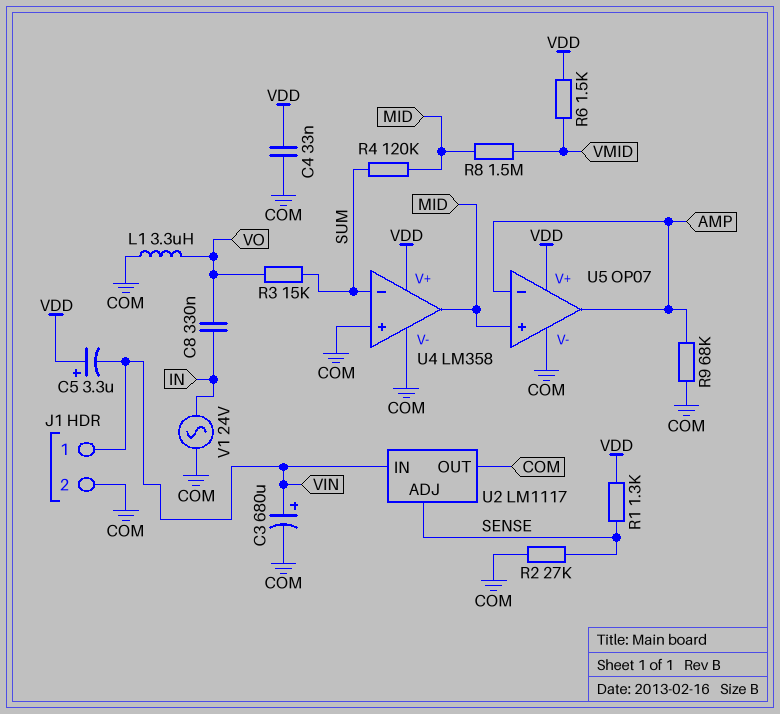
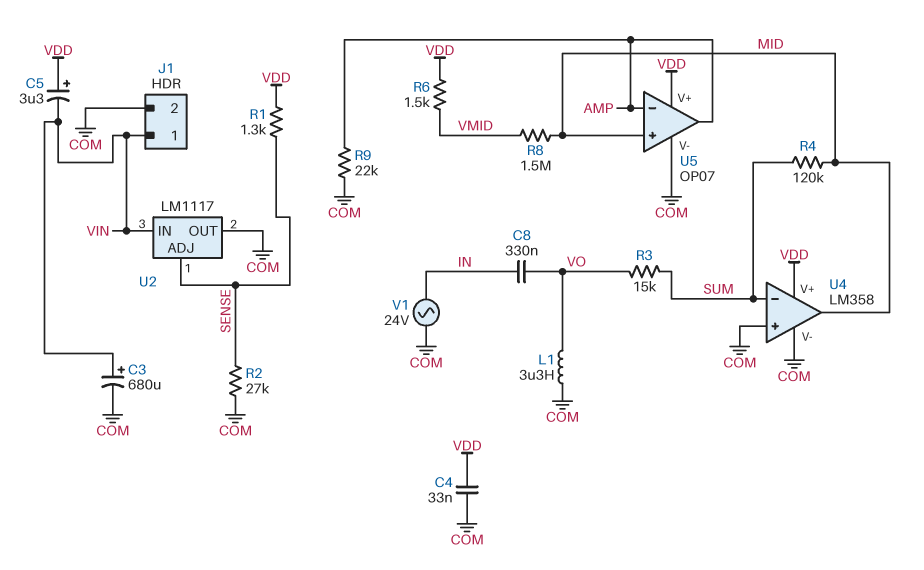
R9: 68k (AMP, COM) -> 22k (AMP, COM)

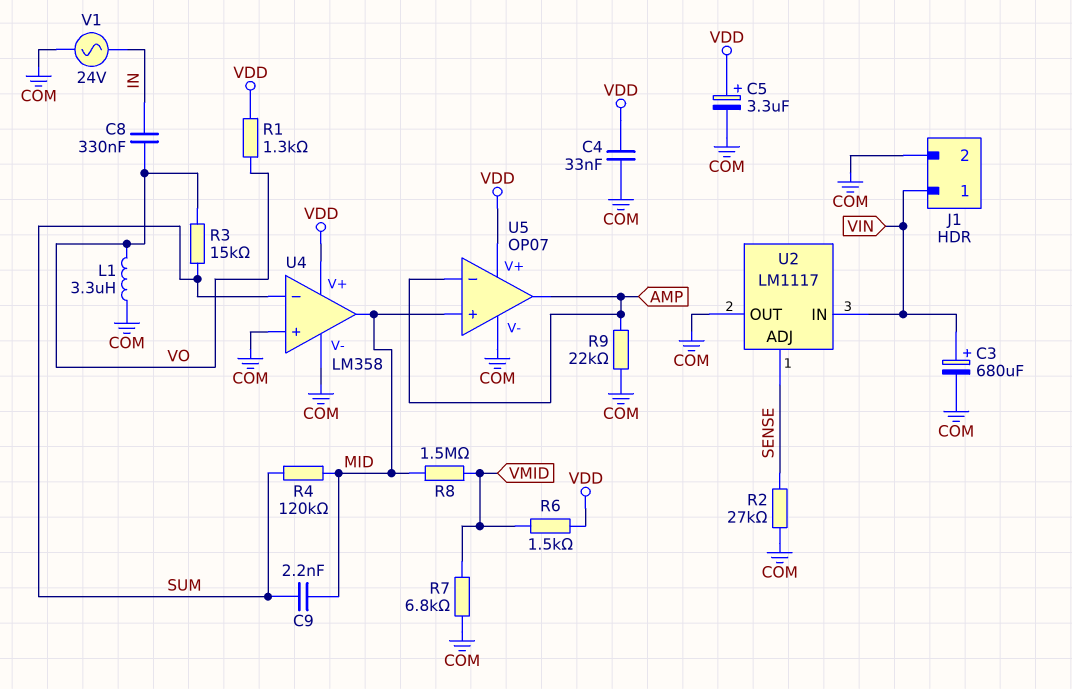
C5: 3.3uF (plus VDD, minus VIN) -> 3.3uF (plus VDD, minus COM)
C9: none -> 2.2nF (MID, SUM)
R1: 1.3k (SENSE, VDD) -> 1.3k (VDD, VO)
R7: none -> 6.8k (COM, VMID)

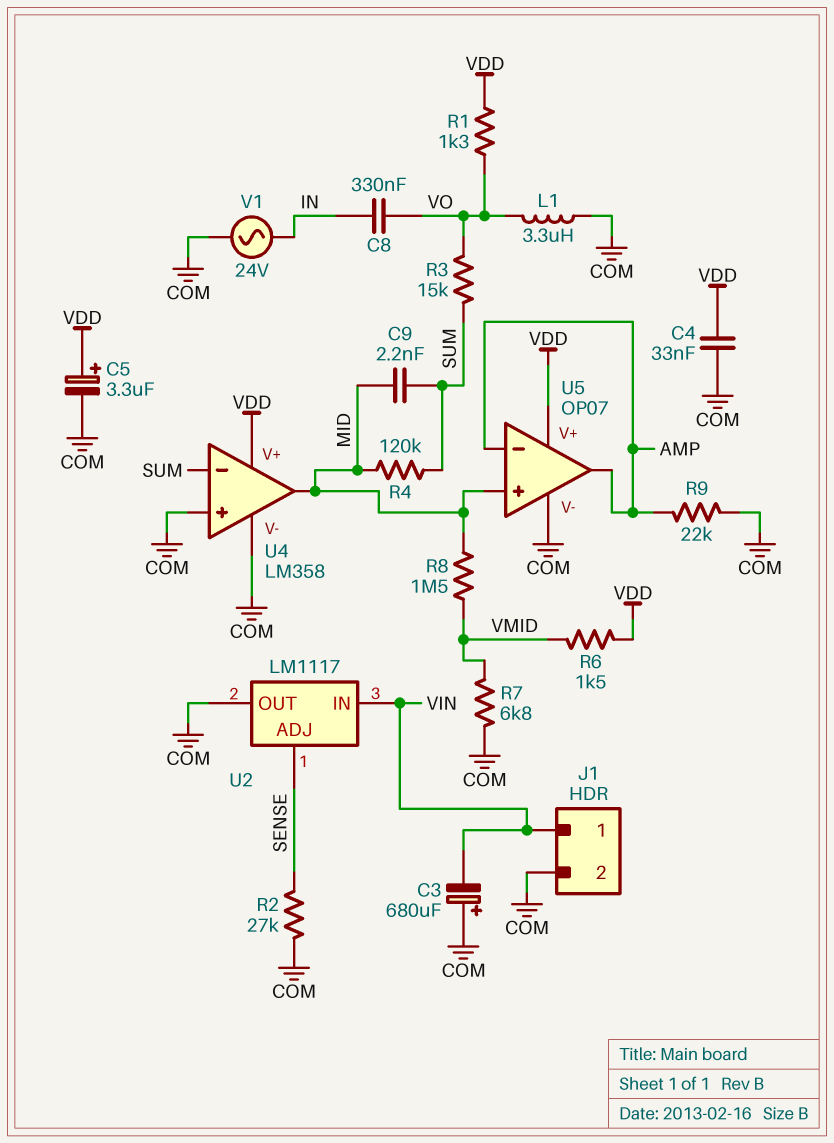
C3: 680uF (plus VIN, minus COM) -> 680uF (plus COM, minus VIN)

